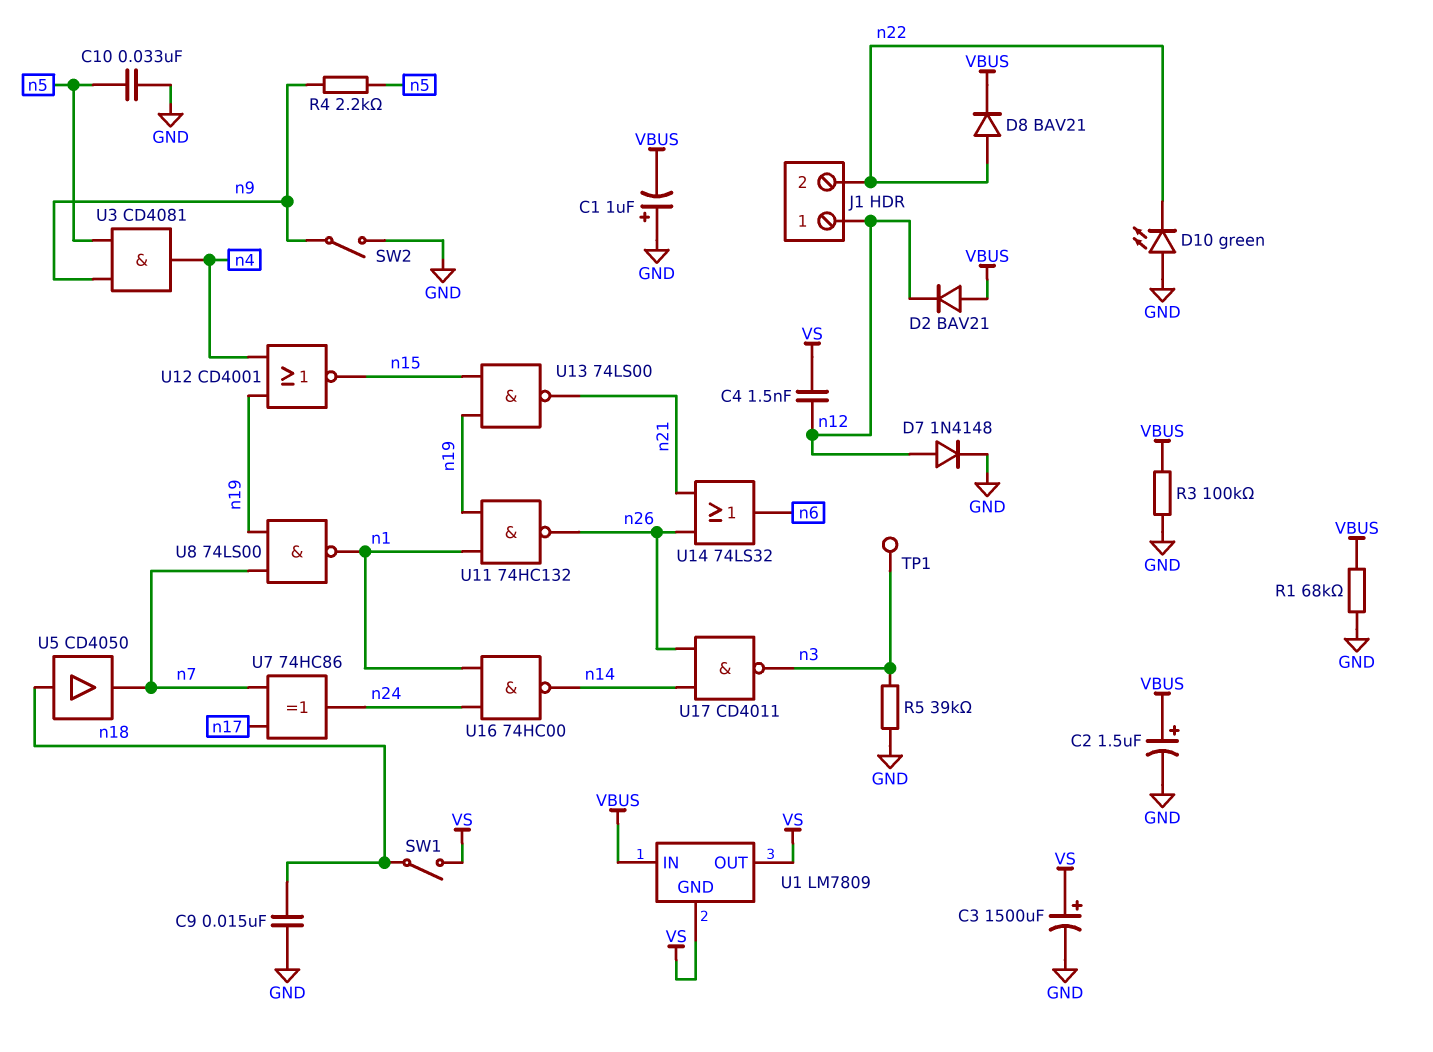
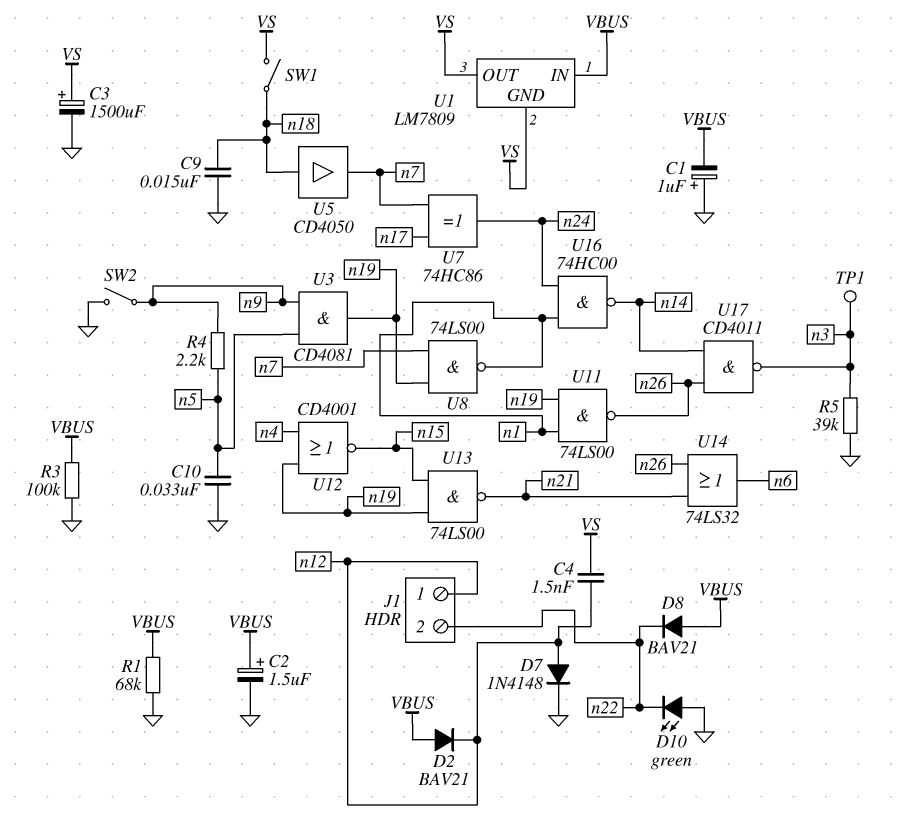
D8: diode BAV21 (A n22, K VBUS) -> diode BAV21 (A VBUS, K n22)
U3: AND CD4081 (in n5, in n9, out n4) -> AND CD4081 (in n5, in n9, out n19)
U11: NAND 74HC132 (in n1, in n19, out n26) -> NAND 74LS00 (in n1, in n19, out n26)

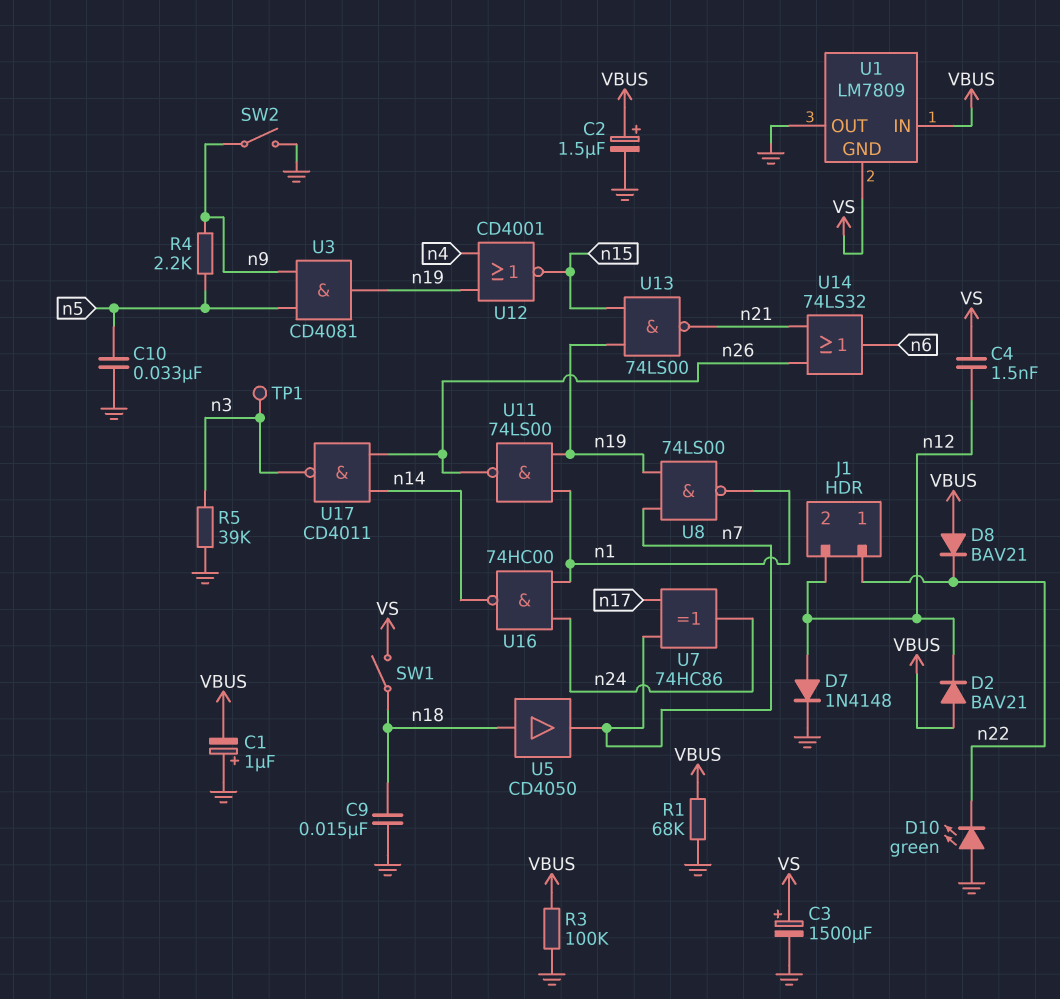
J1 pin 1: n12 -> n22
J1 pin 2: n22 -> n12
U1 pin OUT: VS -> GND

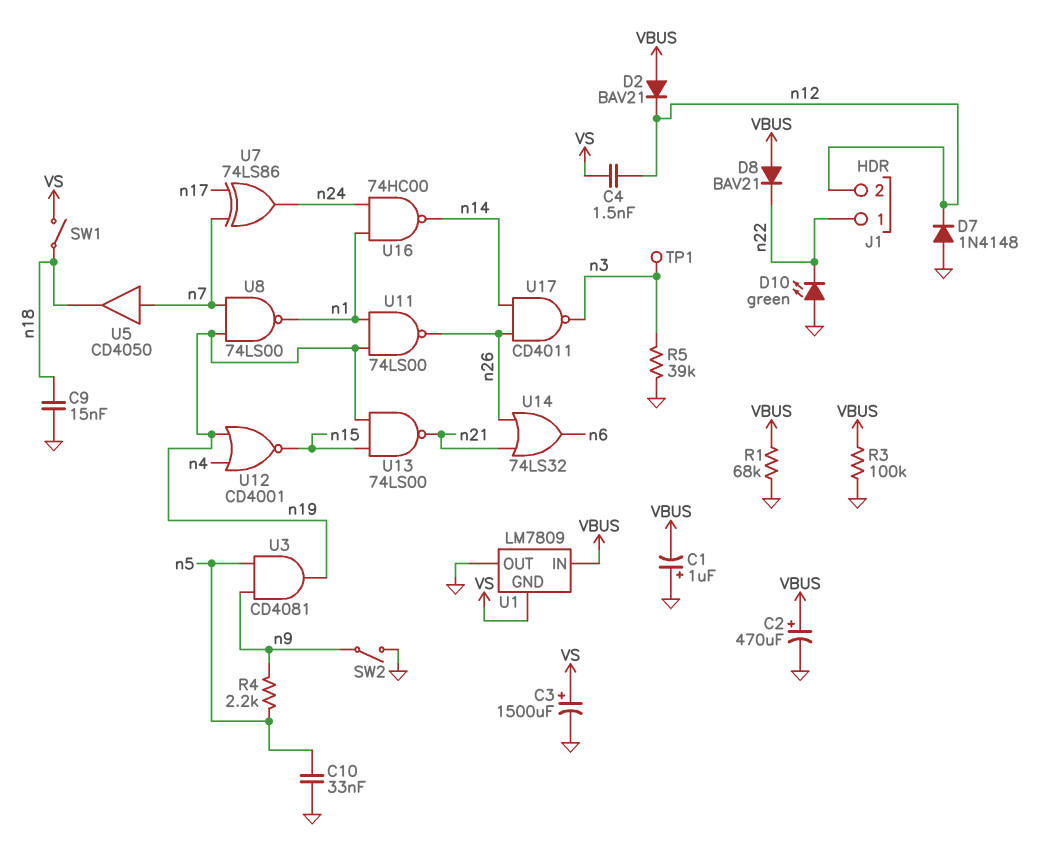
C2: 1.5uF (plus VBUS, minus GND) -> 470uF (plus VBUS, minus GND)
D7: diode 1N4148 (A n12, K GND) -> diode 1N4148 (A GND, K n12)
U5: buffer CD4050 (in n18, out n7) -> buffer CD4050 (in n7, out n18)
U7: XOR 74HC86 (in n7, in n17, out n24) -> XOR 74LS86 (in n7, in n17, out n24)

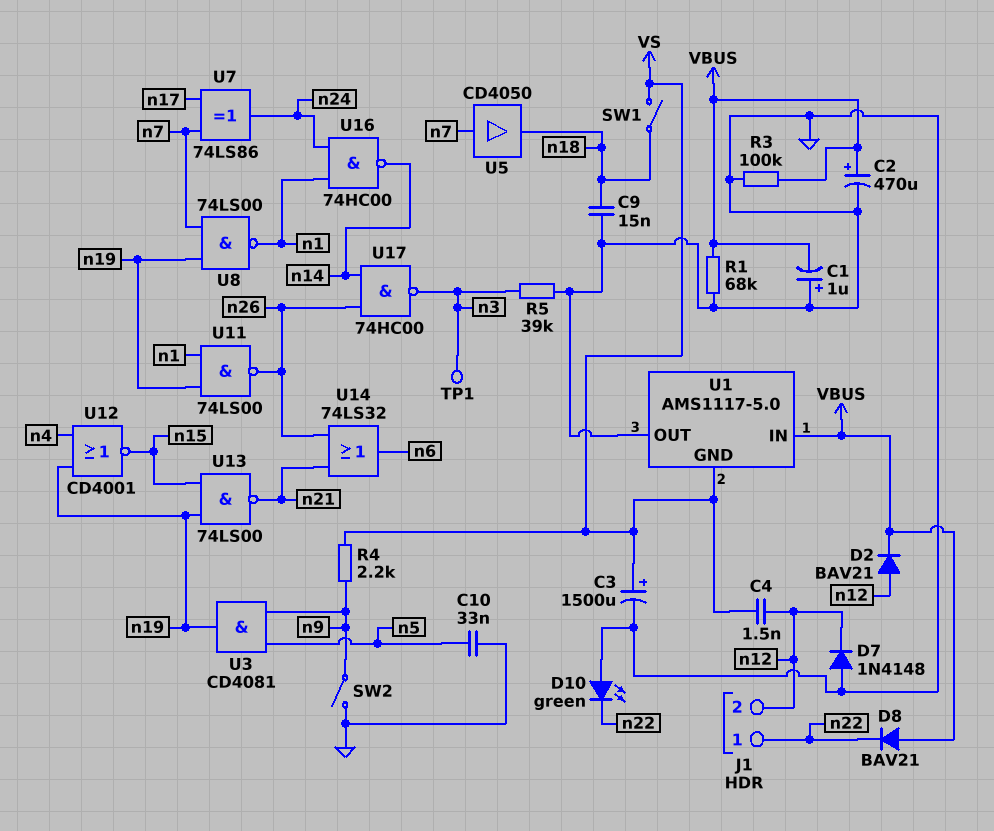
D2: diode BAV21 (A VBUS, K n12) -> diode BAV21 (A n12, K VBUS)
R4: 2.2k (n5, n9) -> 2.2k (VS, n9)
U1: LM7809 -> AMS1117-5.0
U17: NAND CD4011 (in n14, in n26, out n3) -> NAND 74HC00 (in n14, in n26, out n3)

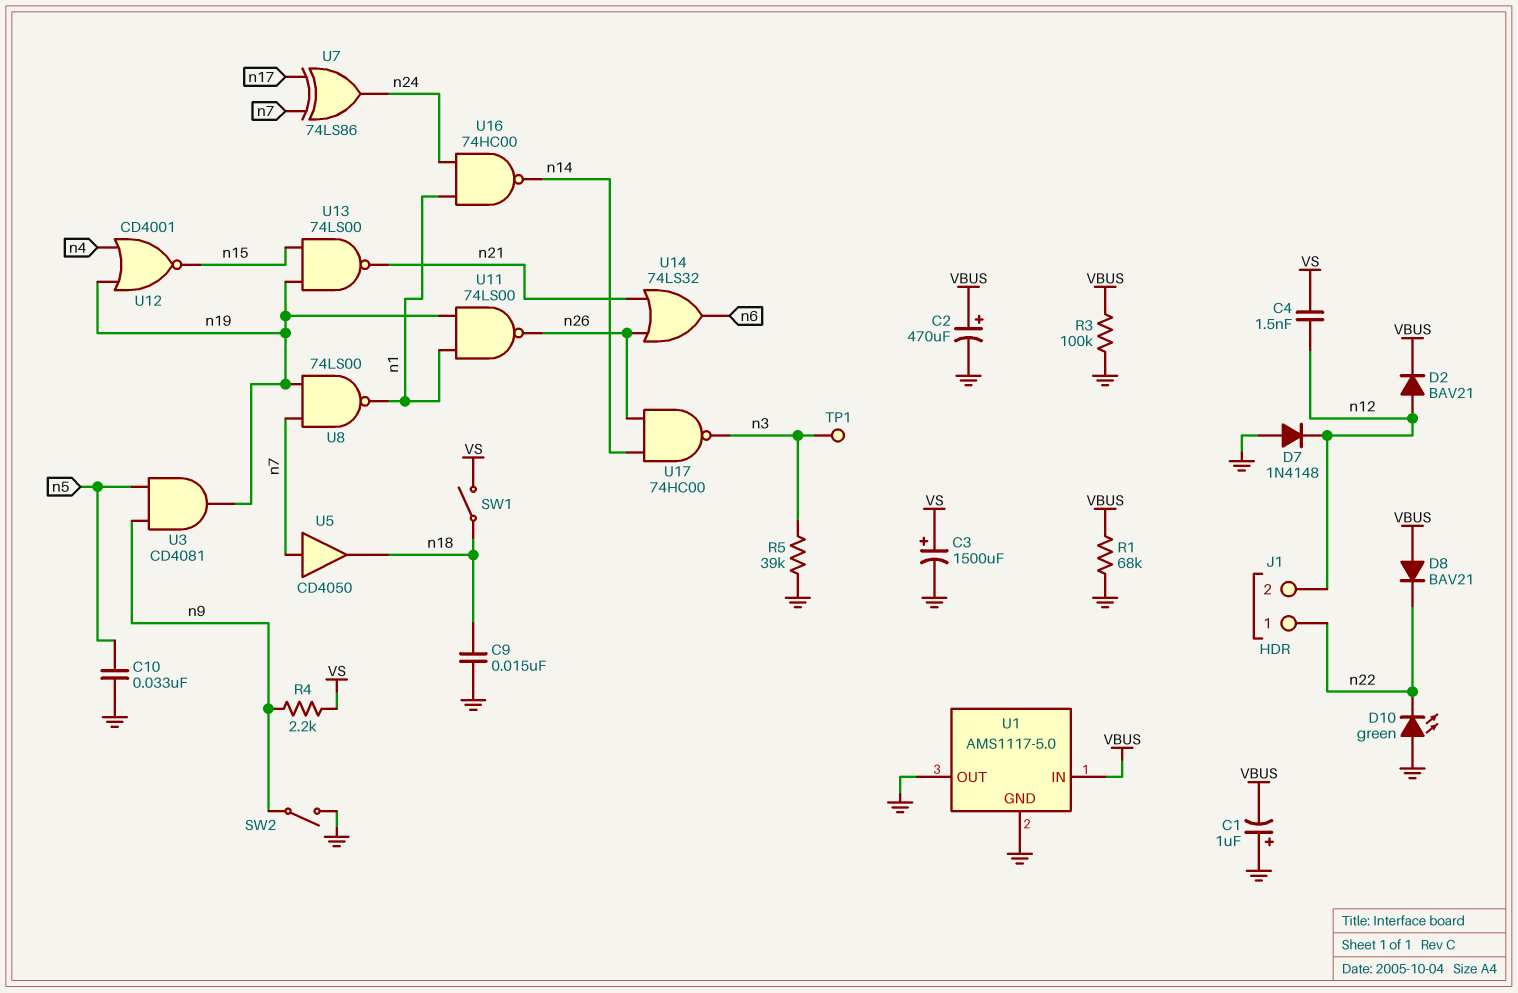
U1 pin GND: VS -> GND

